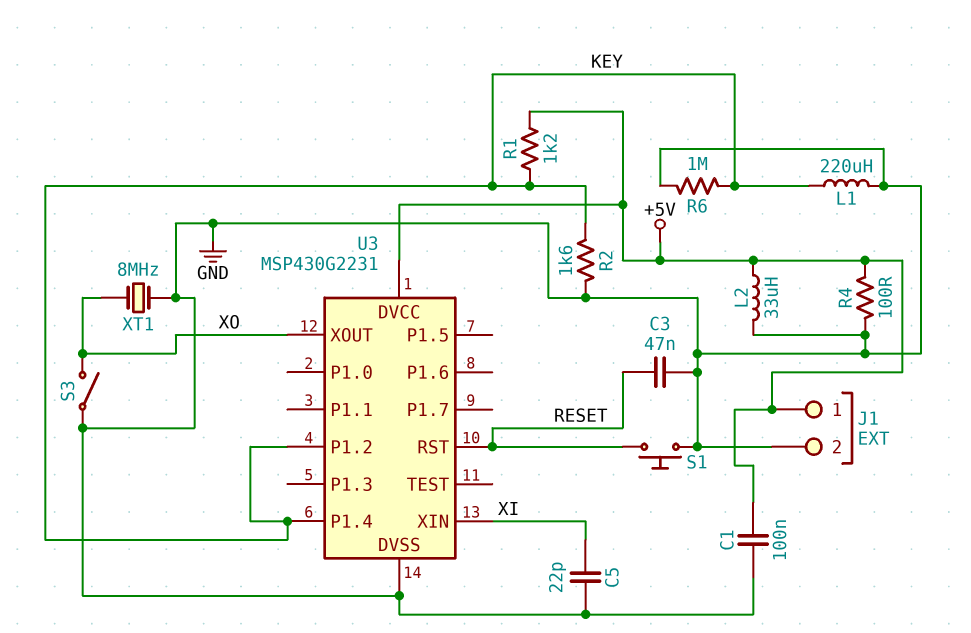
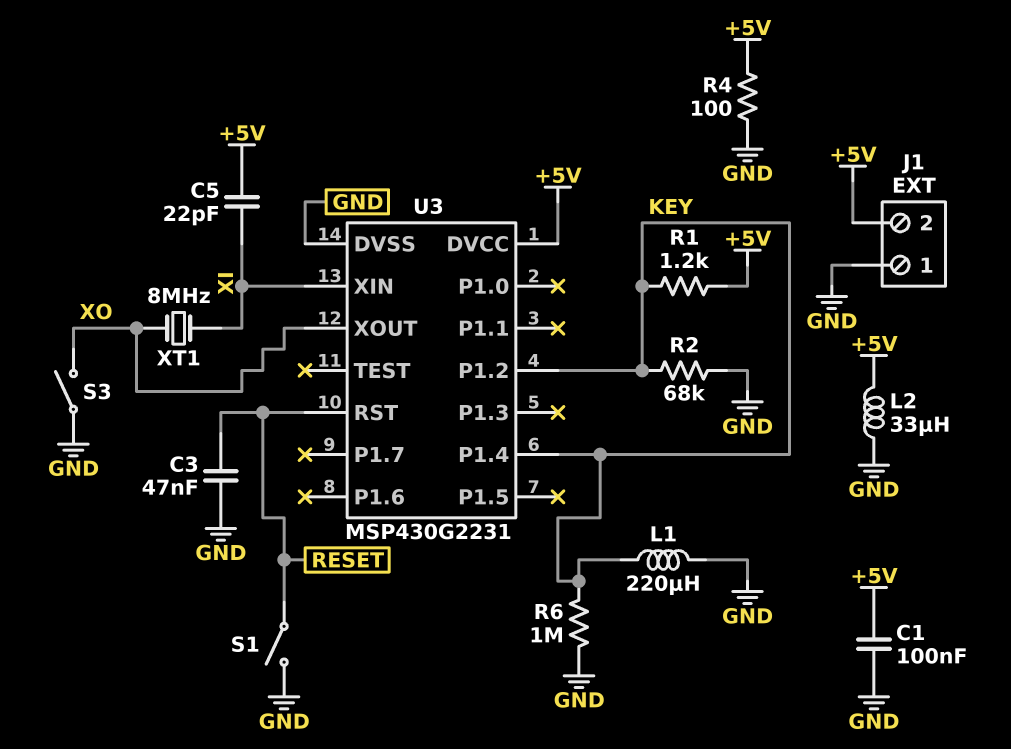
C5: 22pF (GND, XI) -> 22pF (+5V, XI)
J1 pin 1: +5V -> GND
J1 pin 2: GND -> +5V
R2: 1.6k (GND, KEY) -> 68k (GND, KEY)
S1: button (GND, RESET) -> switch (GND, RESET)
XT1: 8MHz (GND, XO) -> 8MHz (XI, XO)

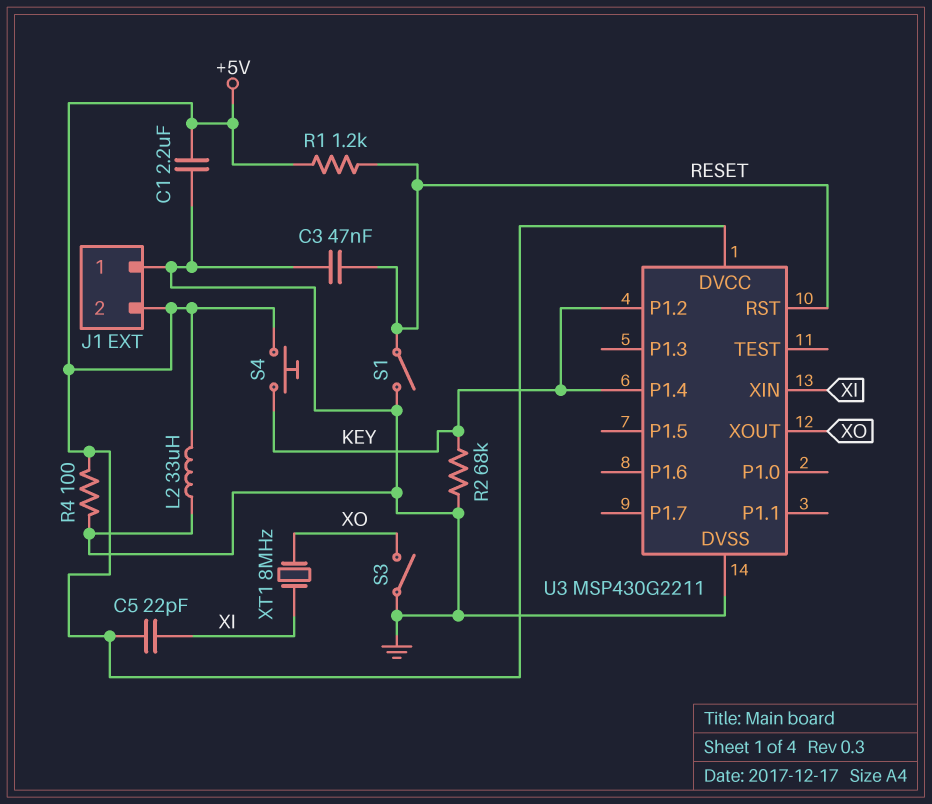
C1: 100nF (+5V, GND) -> 2.2uF (+5V, GND)
L1: 220uH (GND, KEY) -> none
R1: 1.2k (+5V, KEY) -> 1.2k (+5V, RESET)
R6: 1M (GND, KEY) -> none
S4: none -> button (+5V, KEY)
U3: MSP430G2231 -> MSP430G2211

